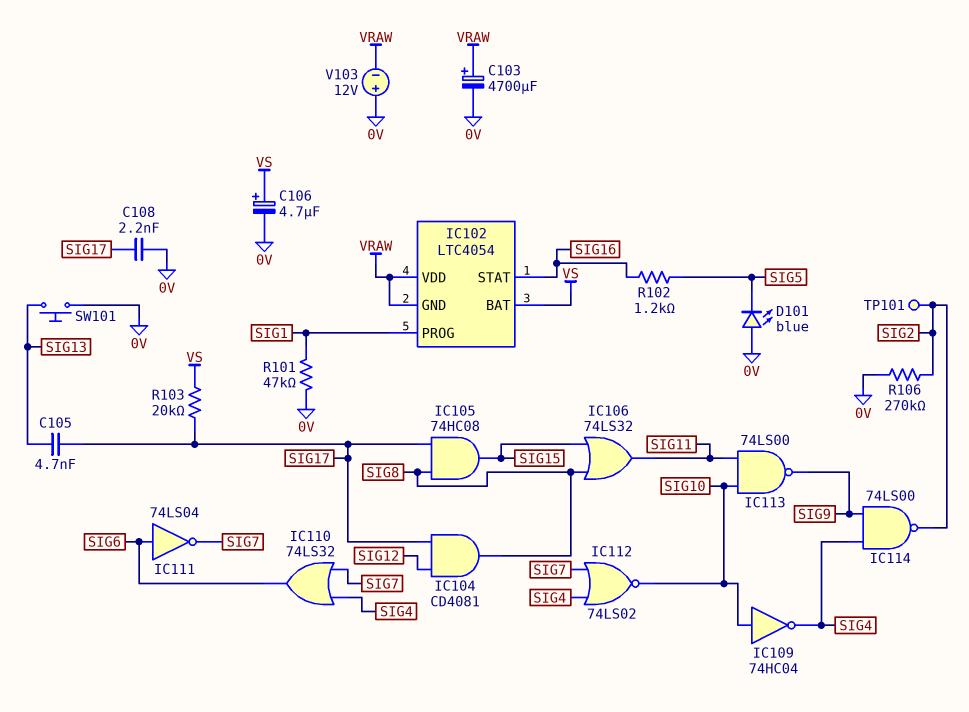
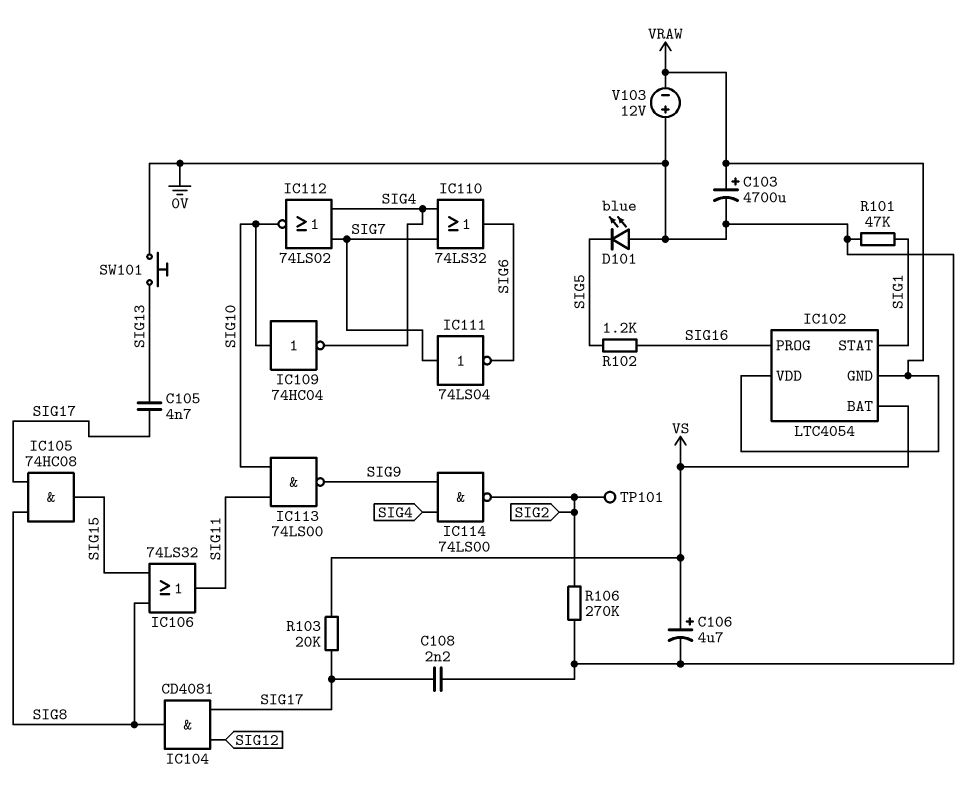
IC102 pin PROG: SIG1 -> SIG16
IC102 pin STAT: SIG16 -> SIG1
IC111: NOT 74LS04 (in SIG6, out SIG7) -> NOT 74LS04 (in SIG7, out SIG6)

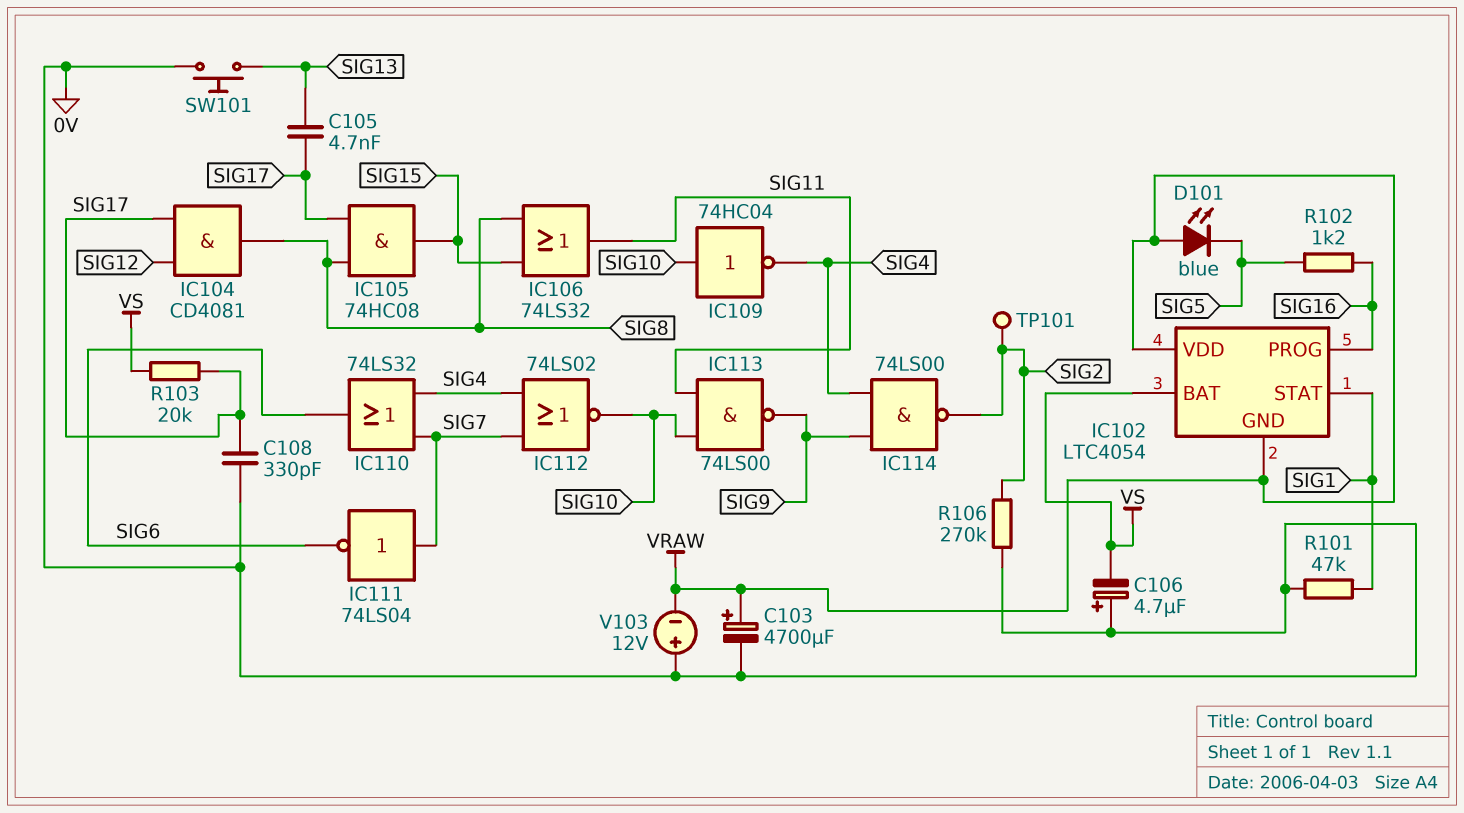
C106: 4.7uF (plus VS, minus 0V) -> 4.7uF (plus 0V, minus VS)
C108: 2.2nF (0V, SIG17) -> 330pF (0V, SIG17)
D101: LED blue (A 0V, K SIG5) -> LED blue (A VRAW, K SIG5)

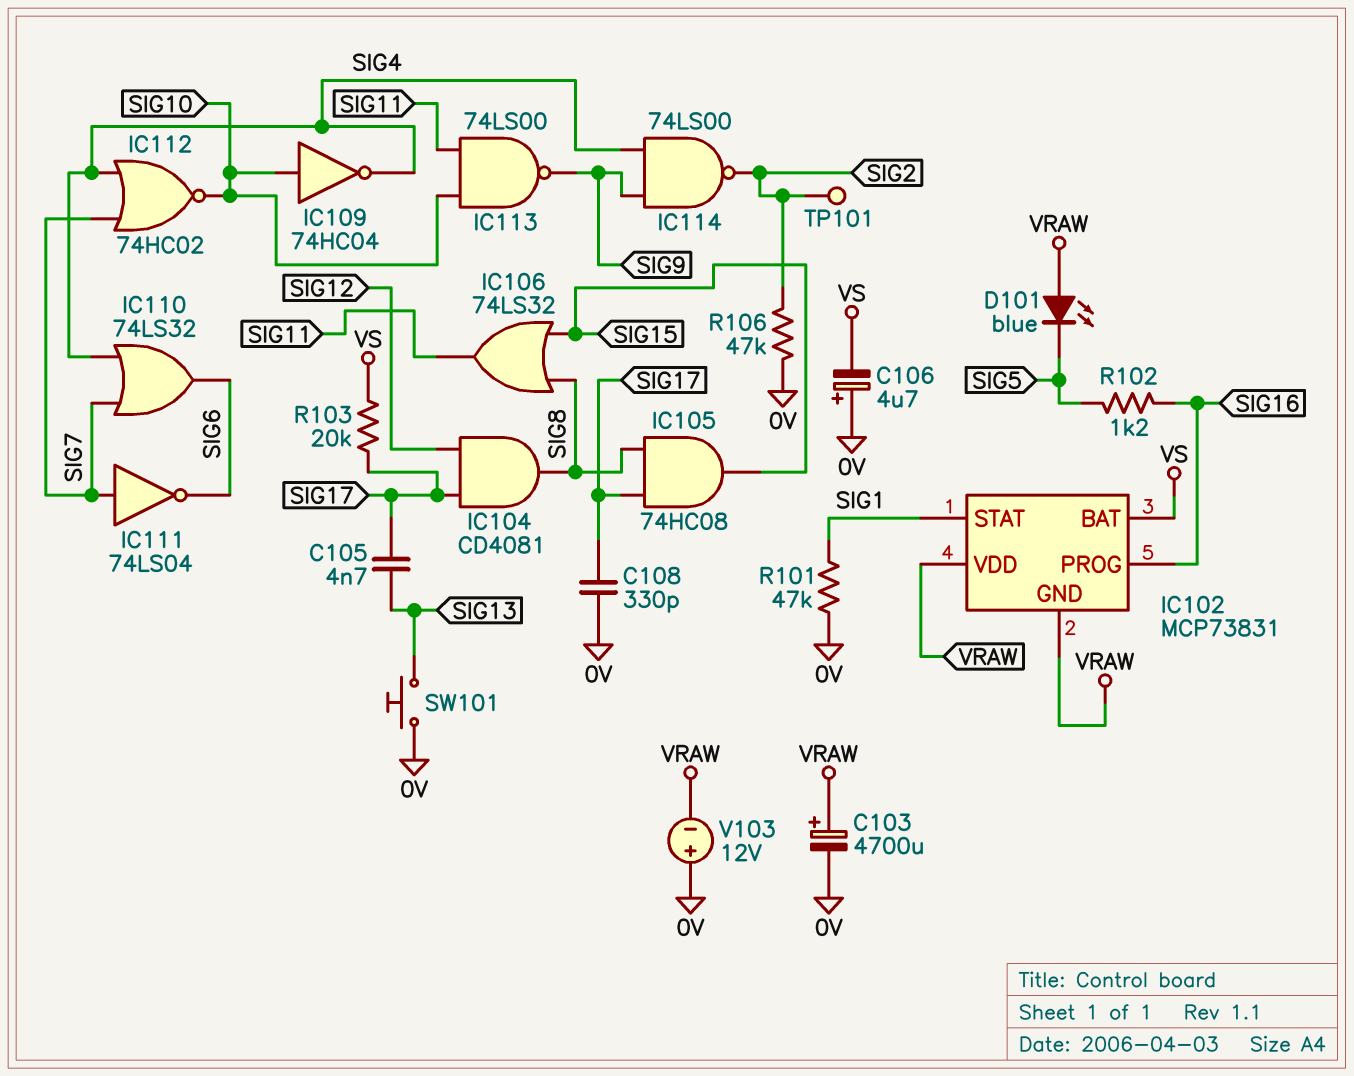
IC102: LTC4054 -> MCP73831
IC112: NOR 74LS02 (in SIG4, in SIG7, out SIG10) -> NOR 74HC02 (in SIG4, in SIG7, out SIG10)
R106: 270k (0V, SIG2) -> 47k (0V, SIG2)

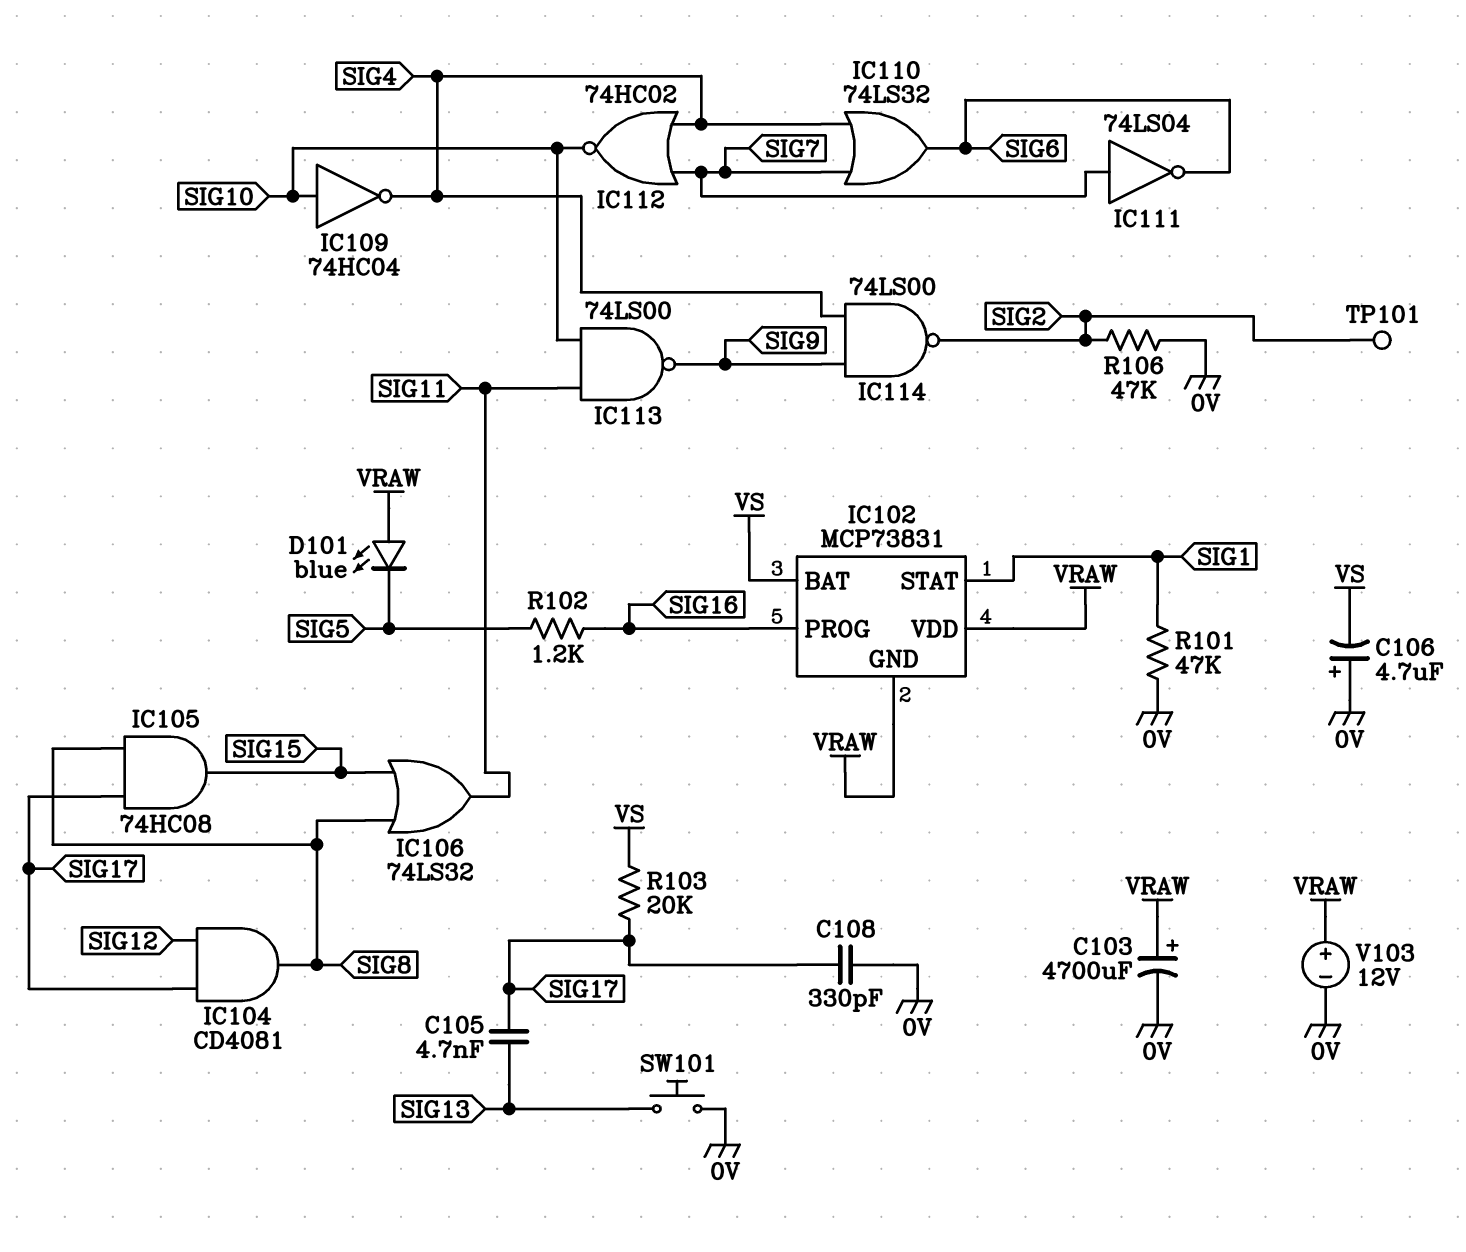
V103: 12V (plus 0V, minus VRAW) -> 12V (plus VRAW, minus 0V)

